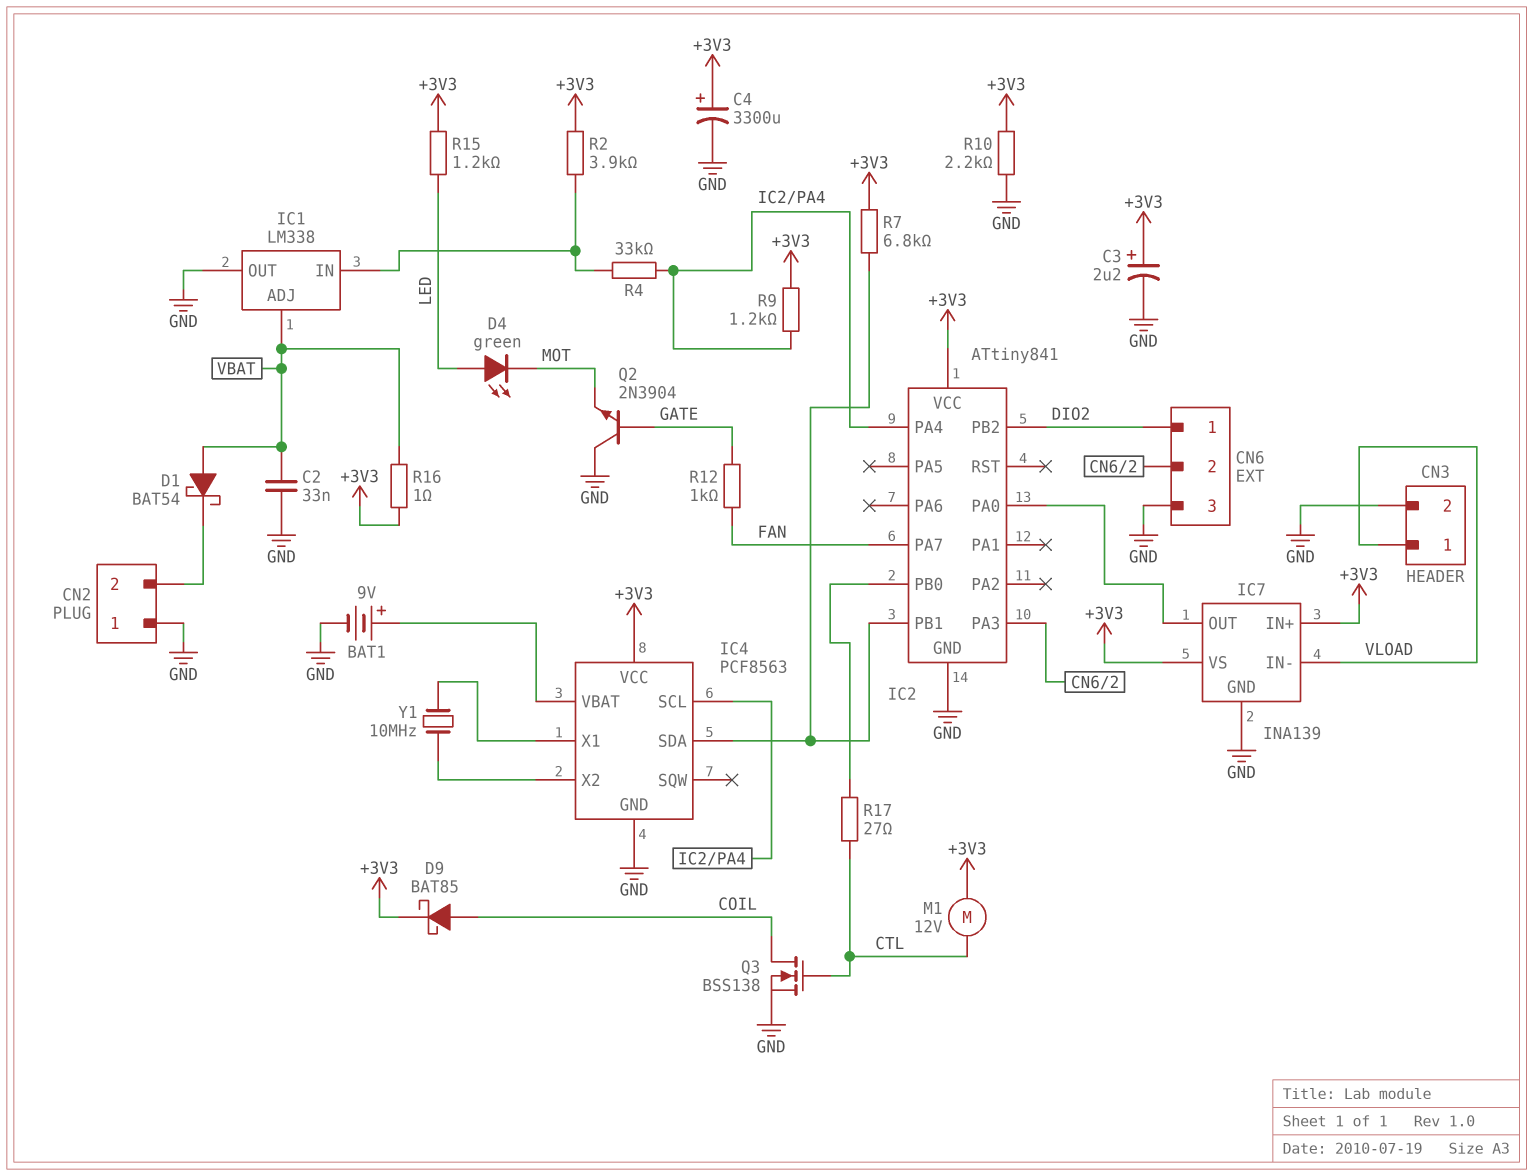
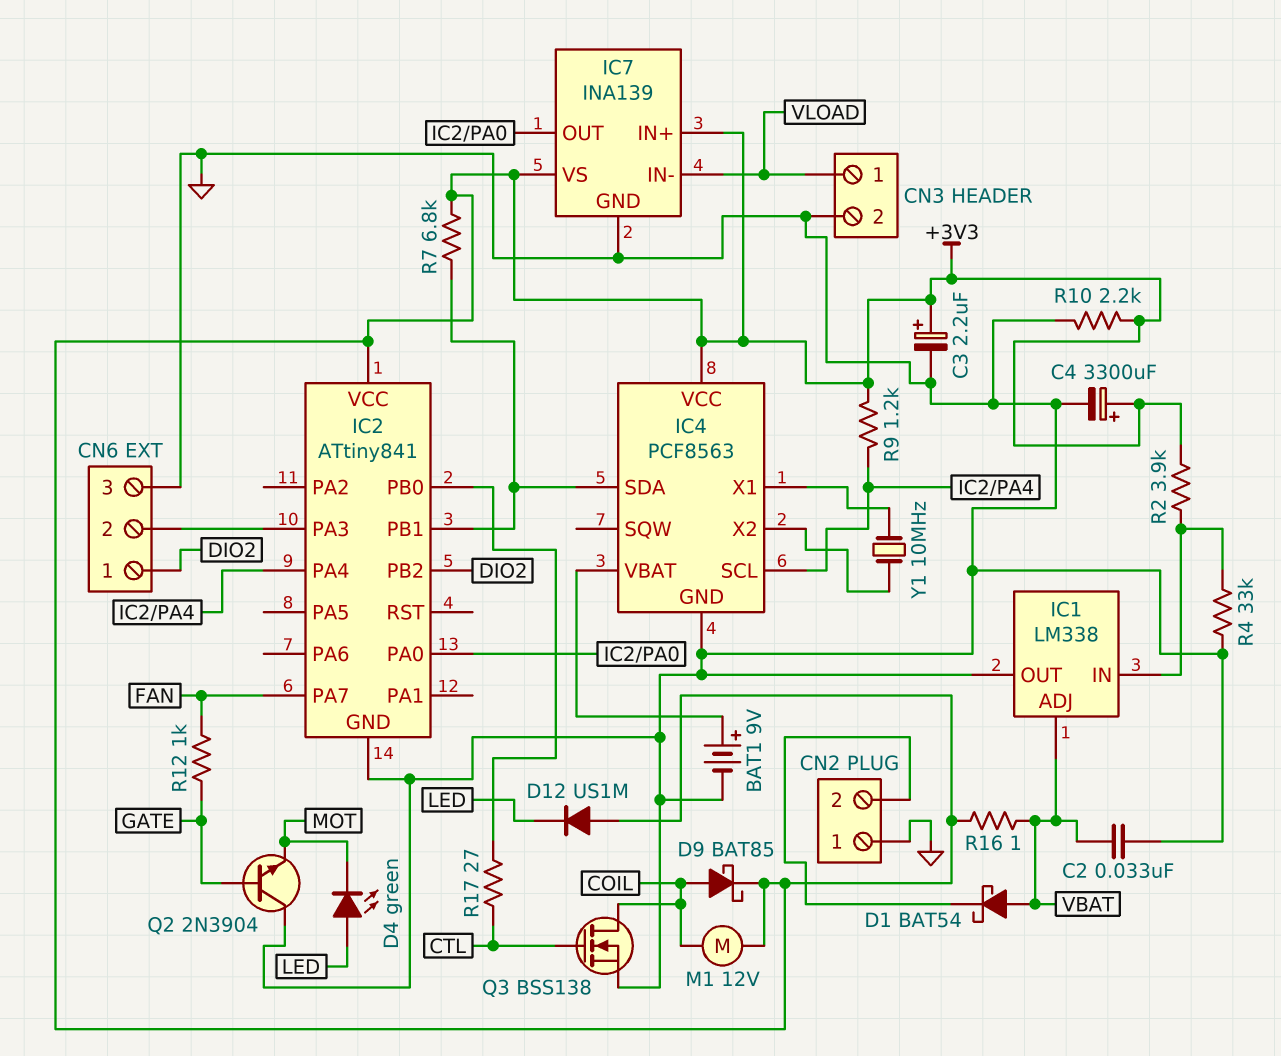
D12: none -> diode US1M (A +3V3, K LED)
M1: motor 12V (+3V3, CTL) -> motor 12V (+3V3, COIL)
R4: 33k (IC1/IN, IC2/PA4) -> 33k (GND, IC1/IN)
R15: 1.2k (+3V3, LED) -> none

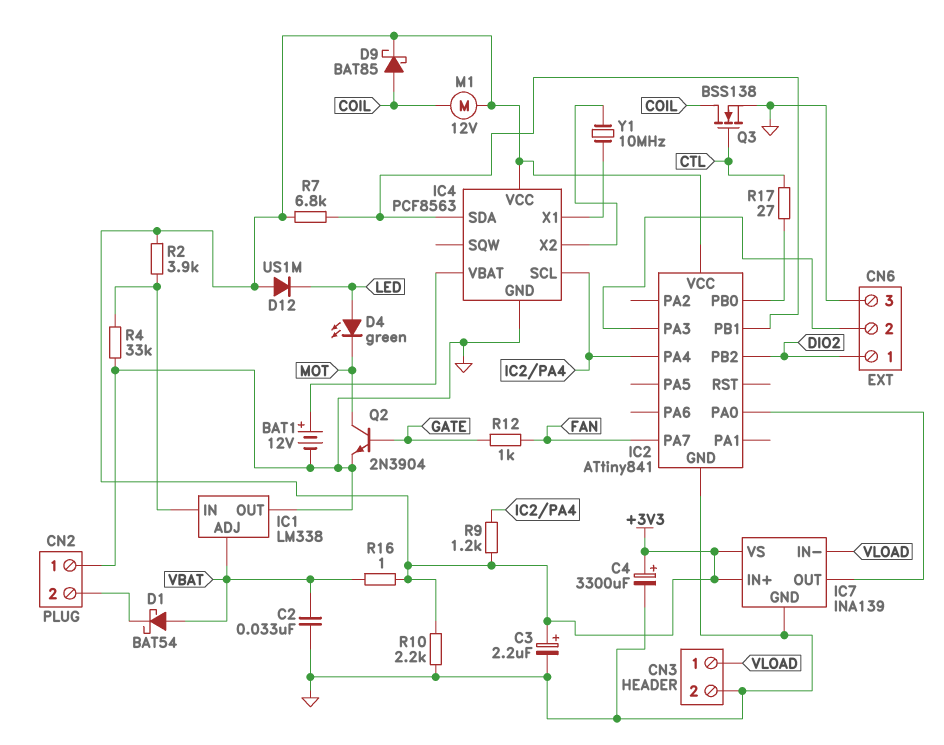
BAT1: 9V (plus IC4/VBAT, minus GND) -> 12V (plus IC4/VBAT, minus GND)
Q2: NPN 2N3904 (B GATE, C GND, E MOT) -> NPN 2N3904 (B GATE, C MOT, E GND)

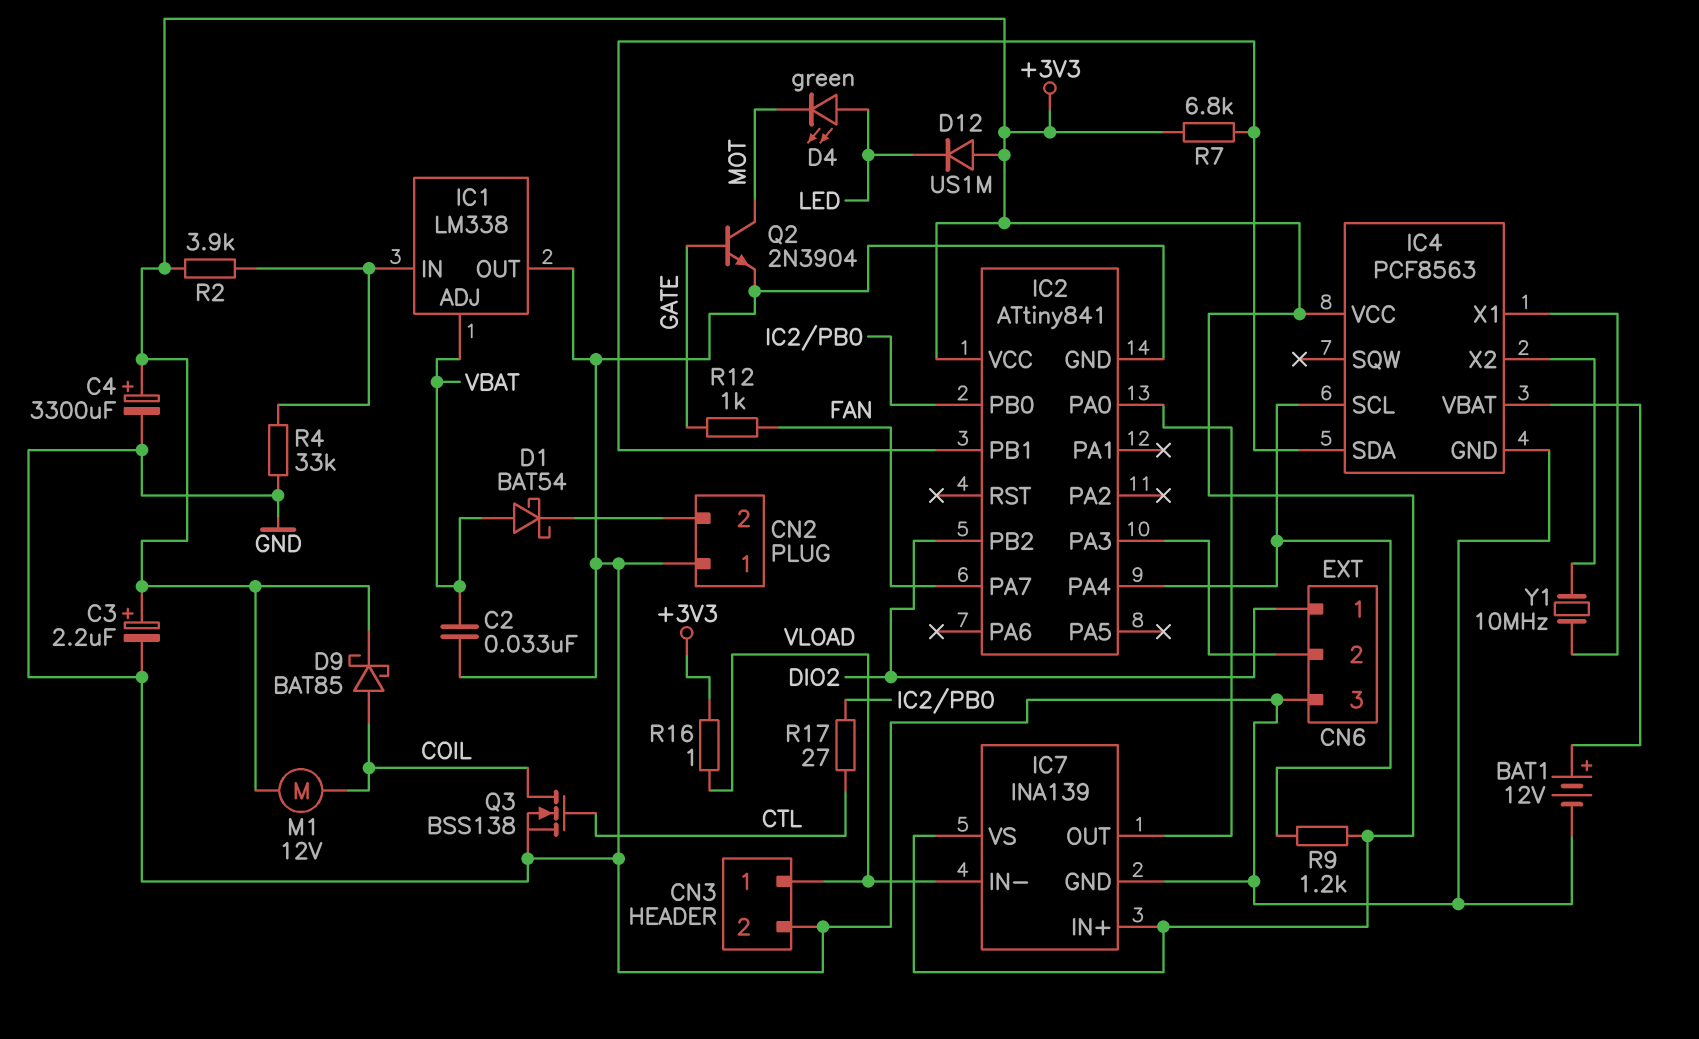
R10: 2.2k (+3V3, GND) -> none
R16: 1 (+3V3, VBAT) -> 1 (+3V3, VLOAD)

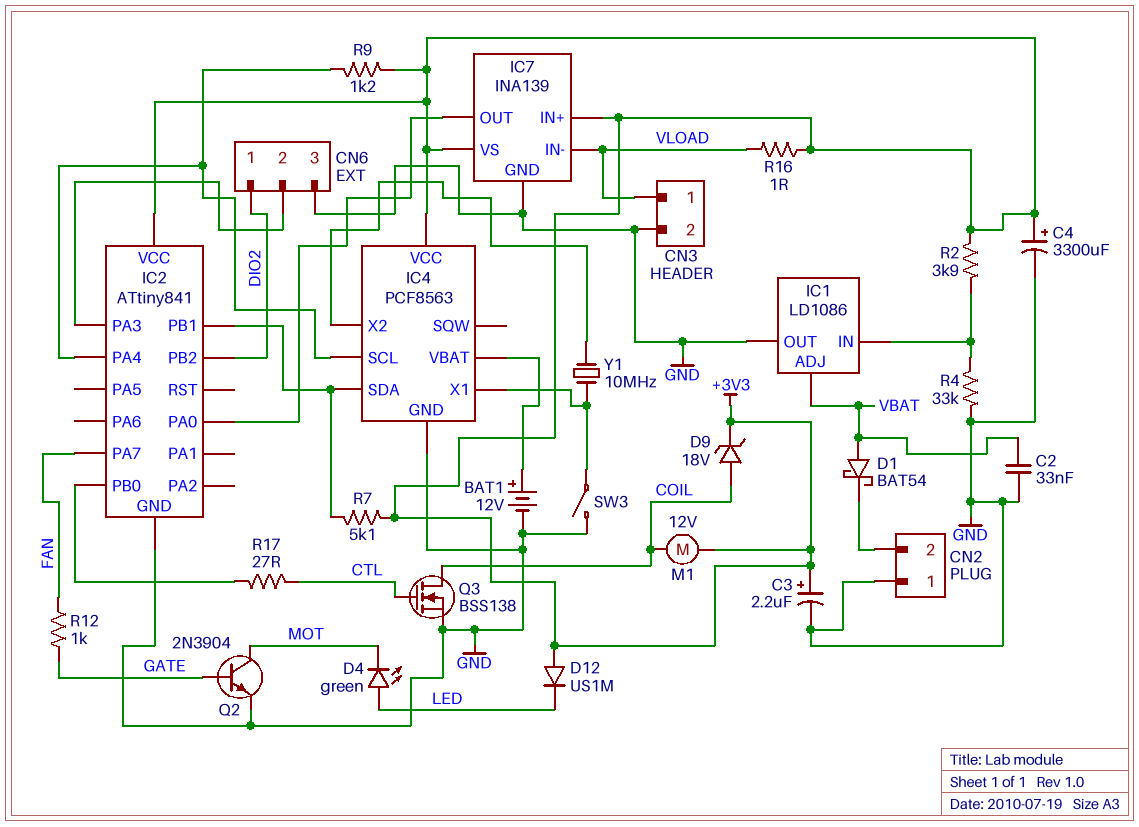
D9: schottky BAT85 (A COIL, K +3V3) -> zener 18V (A COIL, K +3V3)
IC1: LM338 -> LD1086
R7: 6.8k (+3V3, IC2/PB1) -> 5.1k (+3V3, IC2/PB1)
SW3: none -> switch (GND, IC4/X1)

